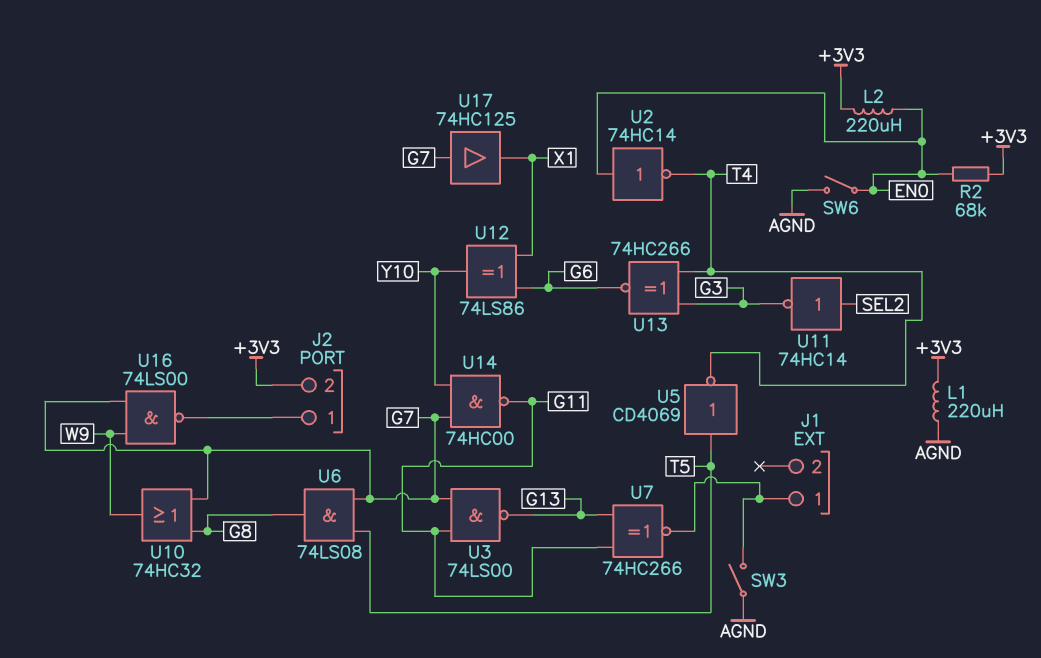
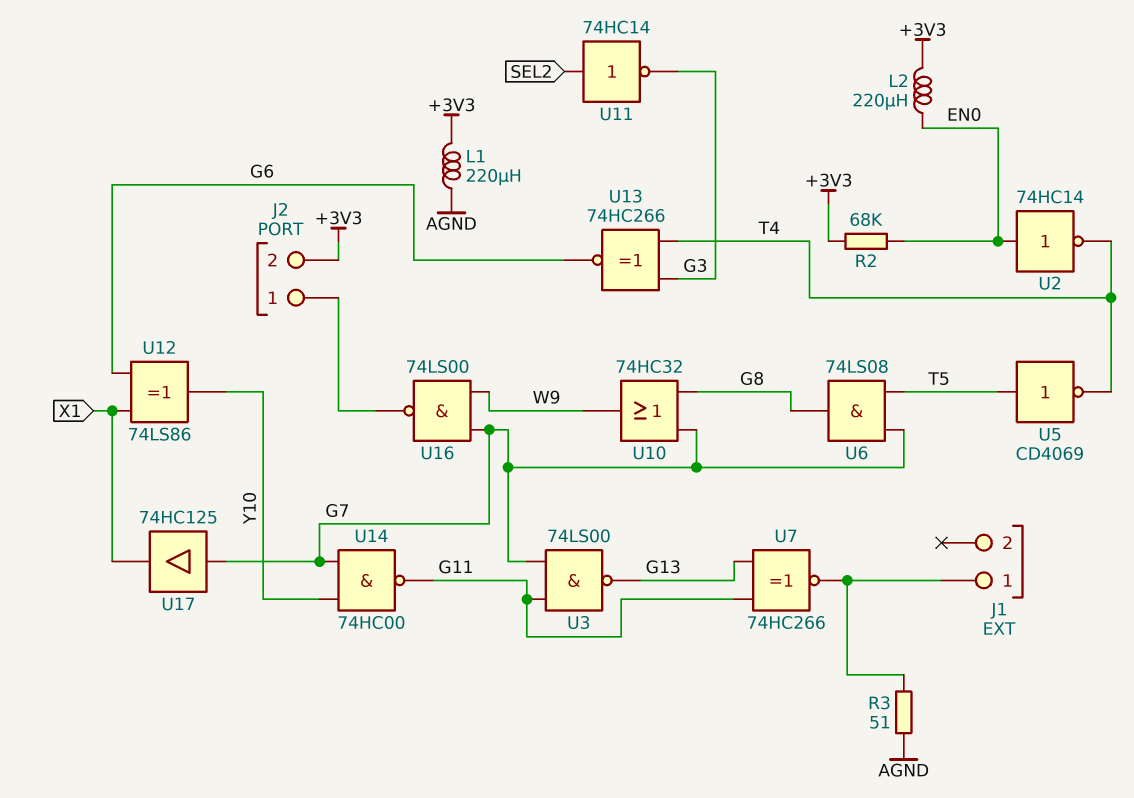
R3: none -> 51 (AGND, J1/1)
SW3: switch (AGND, J1/1) -> none
SW6: switch (AGND, EN0) -> none

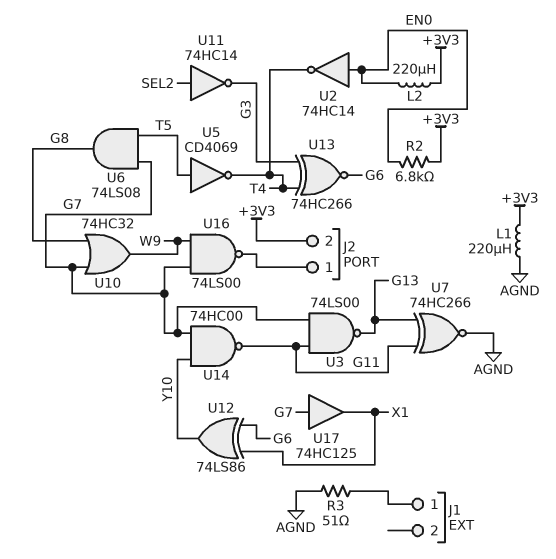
R2: 68k (+3V3, EN0) -> 6.8k (+3V3, EN0)
U7: XNOR 74HC266 (in G11, in G13, out J1/1) -> XNOR 74HC266 (in G11, in G13, out AGND)

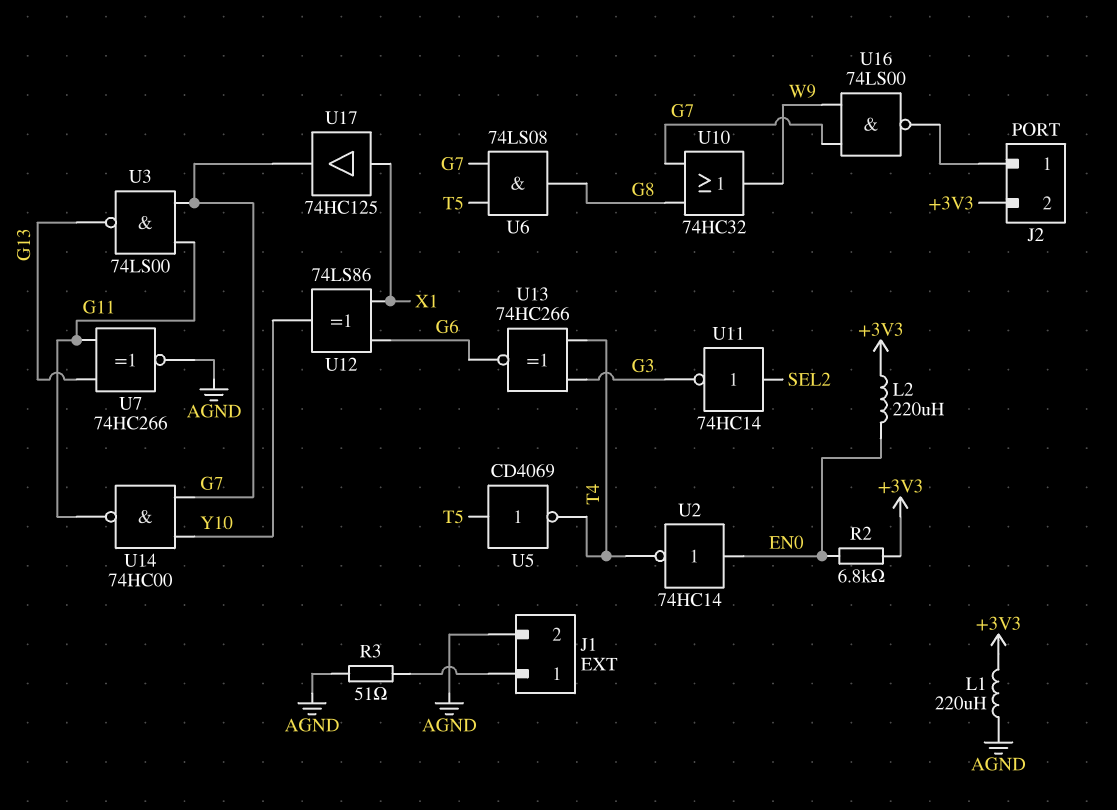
J1 pin 2: none -> AGND
U17: buffer 74HC125 (in G7, out X1) -> buffer 74HC125 (in X1, out G7)

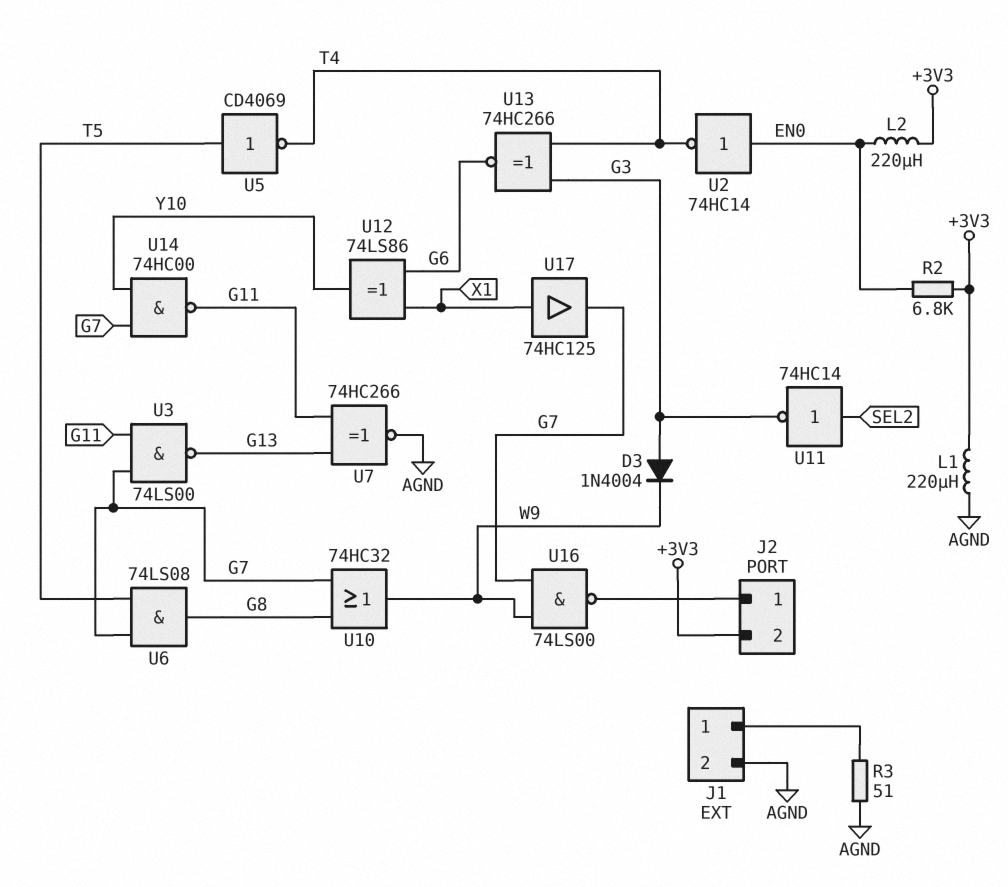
D3: none -> diode 1N4004 (A G3, K W9)

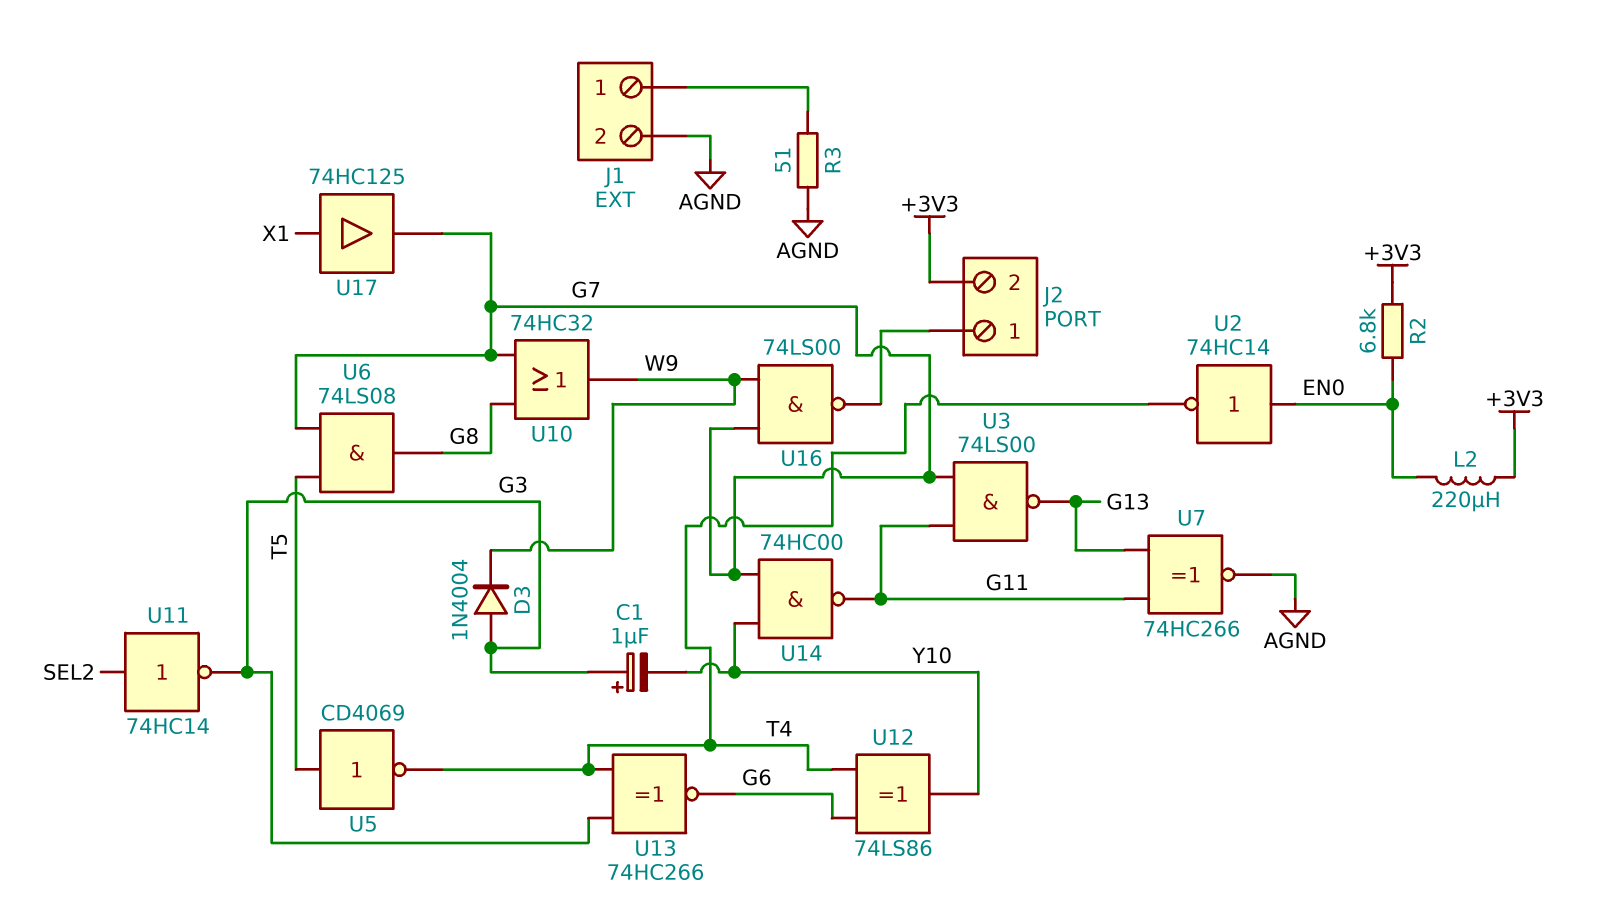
C1: none -> 1uF (plus G3, minus Y10)
L1: 220uH (+3V3, AGND) -> none
U12: XOR 74LS86 (in G6, in X1, out Y10) -> XOR 74LS86 (in G6, in T4, out Y10)

